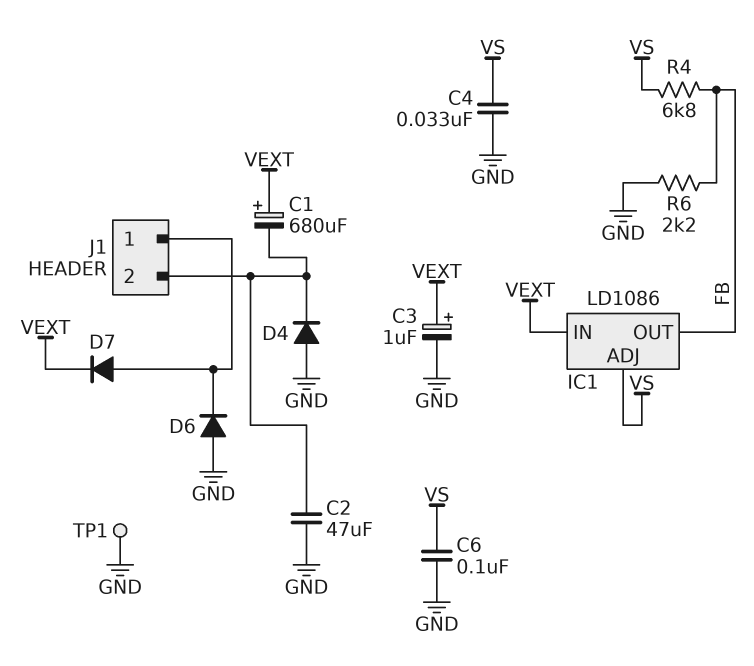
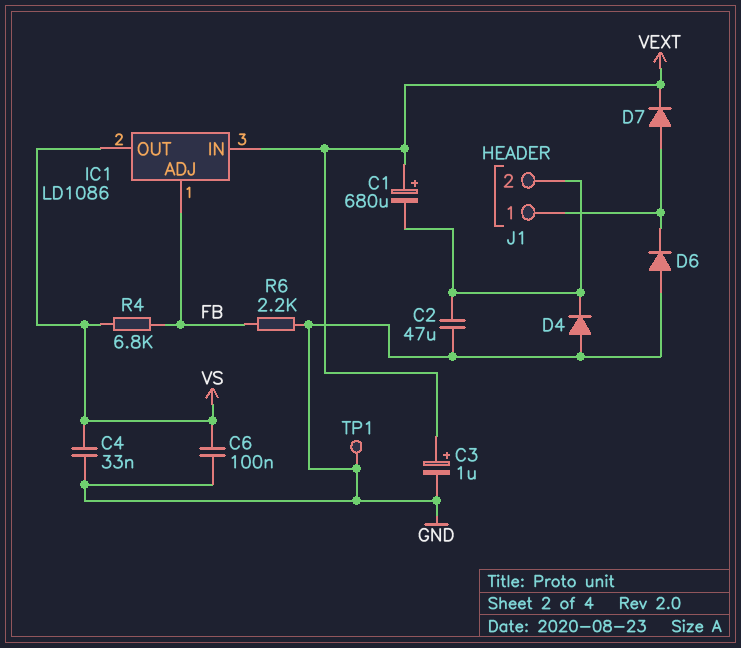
IC1 pin ADJ: VS -> FB
IC1 pin OUT: FB -> VS

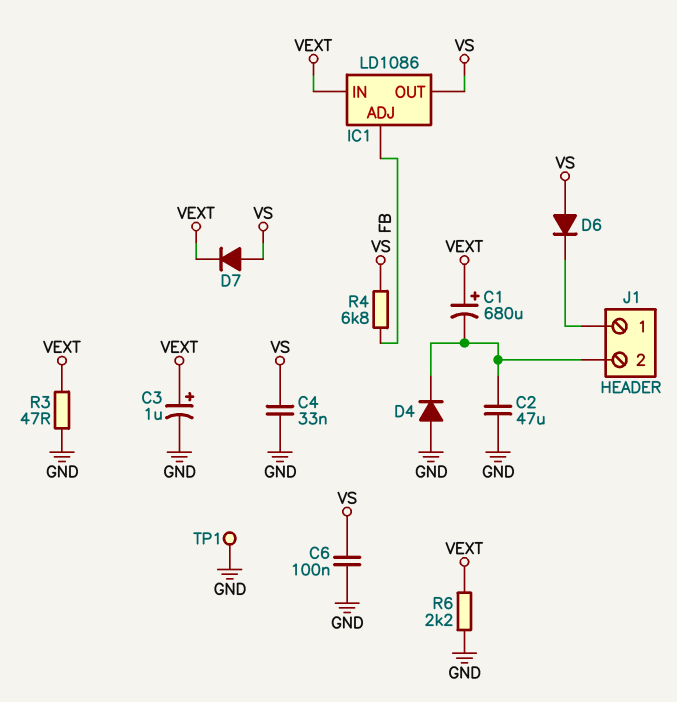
D6: diode (A GND, K J1/1) -> diode (A VS, K J1/1)
D7: diode (A J1/1, K VEXT) -> diode (A VS, K VEXT)
R3: none -> 47 (GND, VEXT)
R6: 2.2k (FB, GND) -> 2.2k (GND, VEXT)

